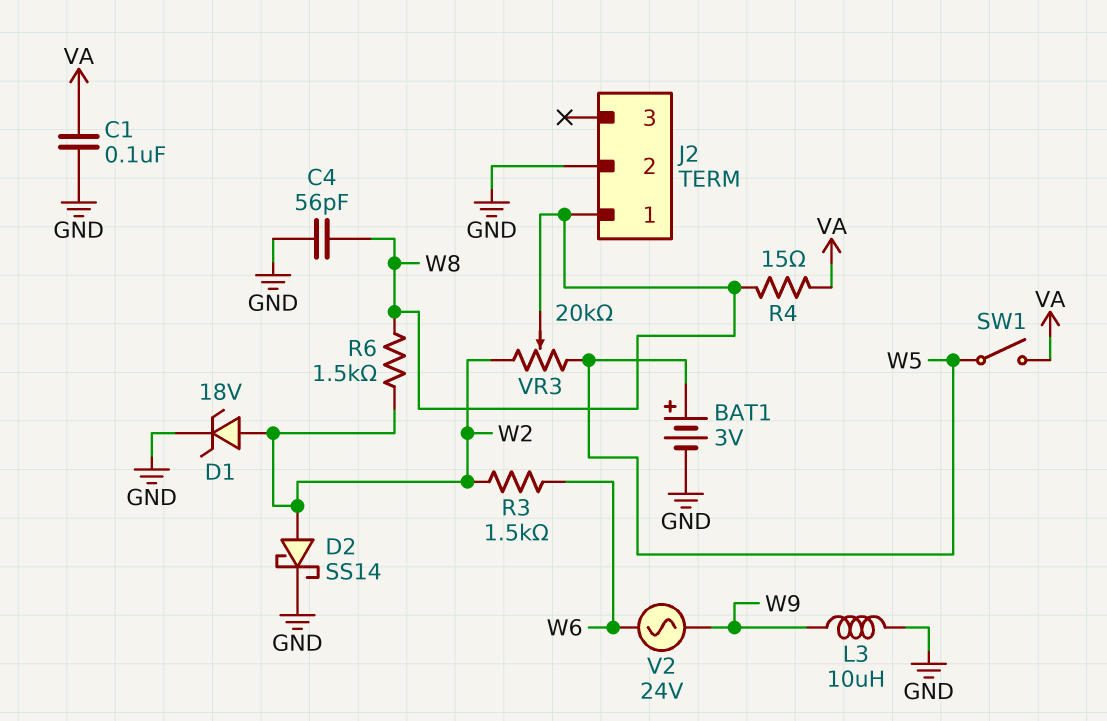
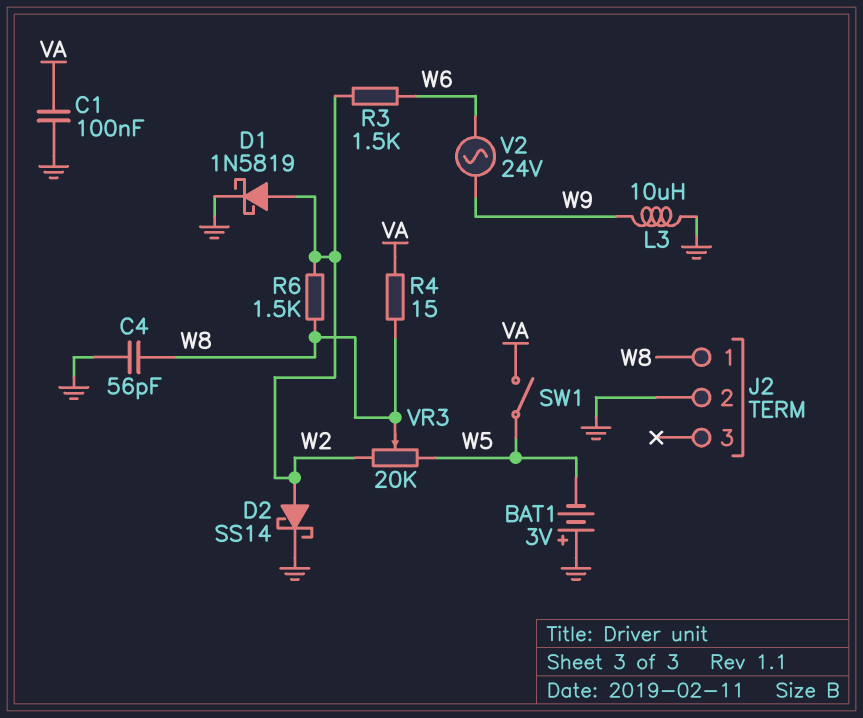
BAT1: 3V (plus W5, minus GND) -> 3V (plus GND, minus W5)
D1: zener 18V (A W2, K GND) -> schottky 1N5819 (A W2, K GND)

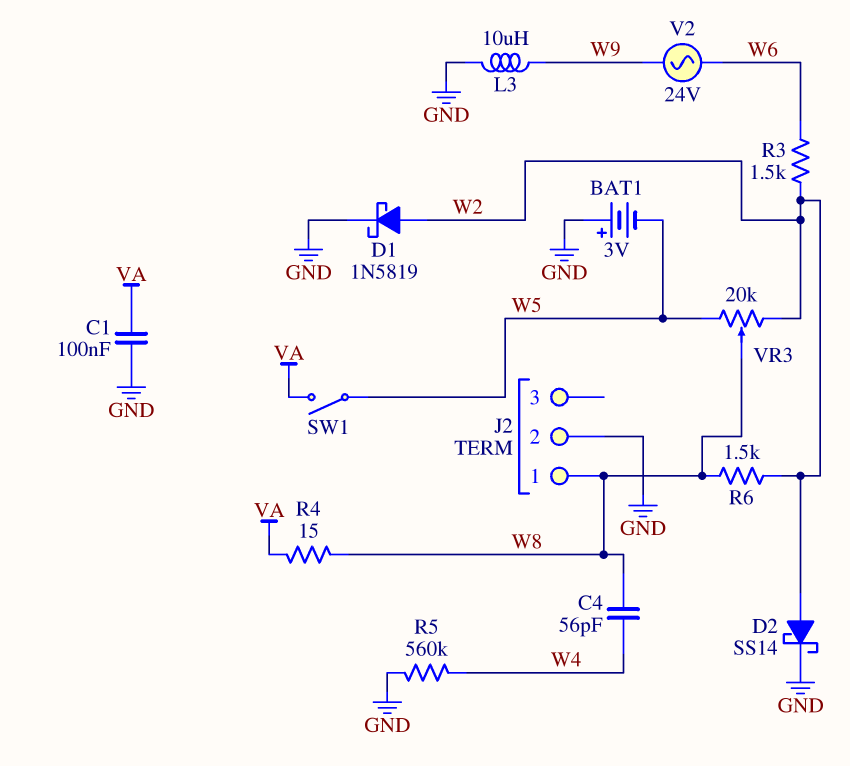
C4: 56pF (GND, W8) -> 56pF (W4, W8)
R5: none -> 560k (GND, W4)

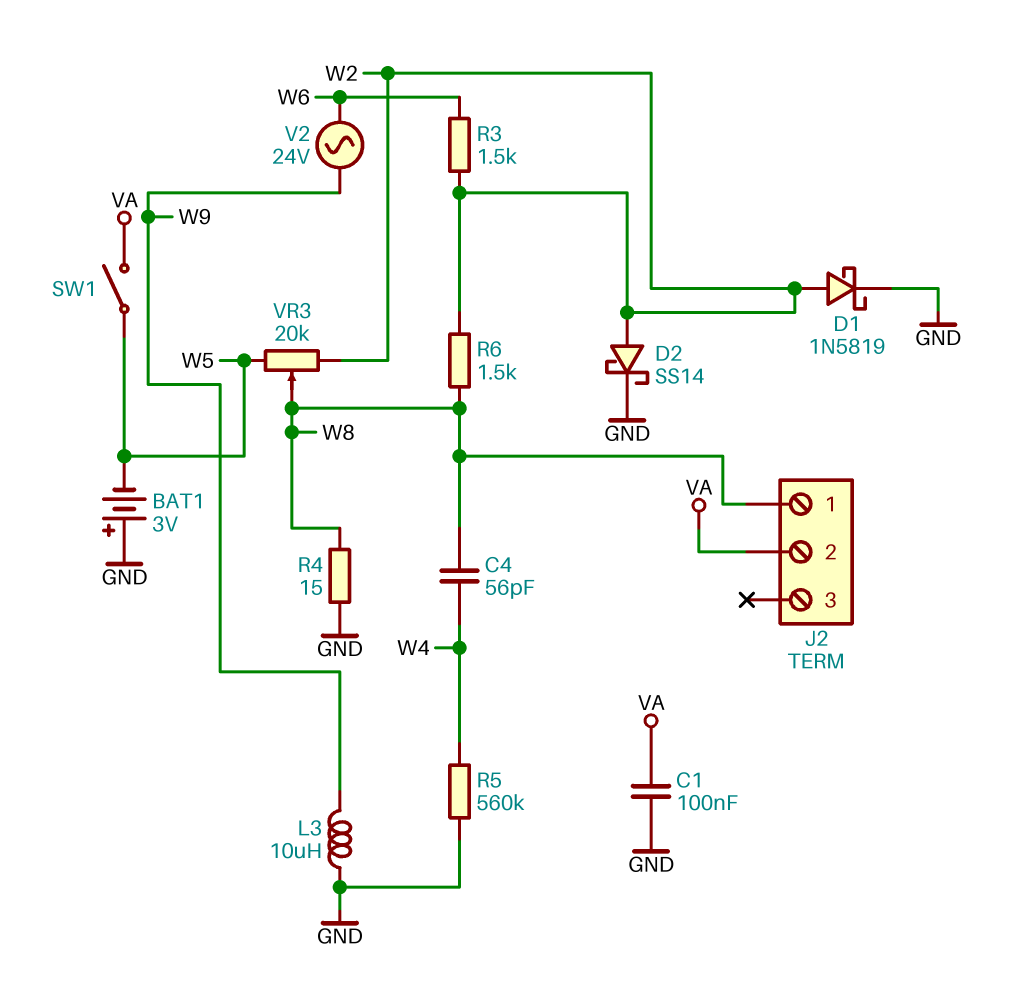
J2 pin 2: GND -> VA
R4: 15 (VA, W8) -> 15 (GND, W8)

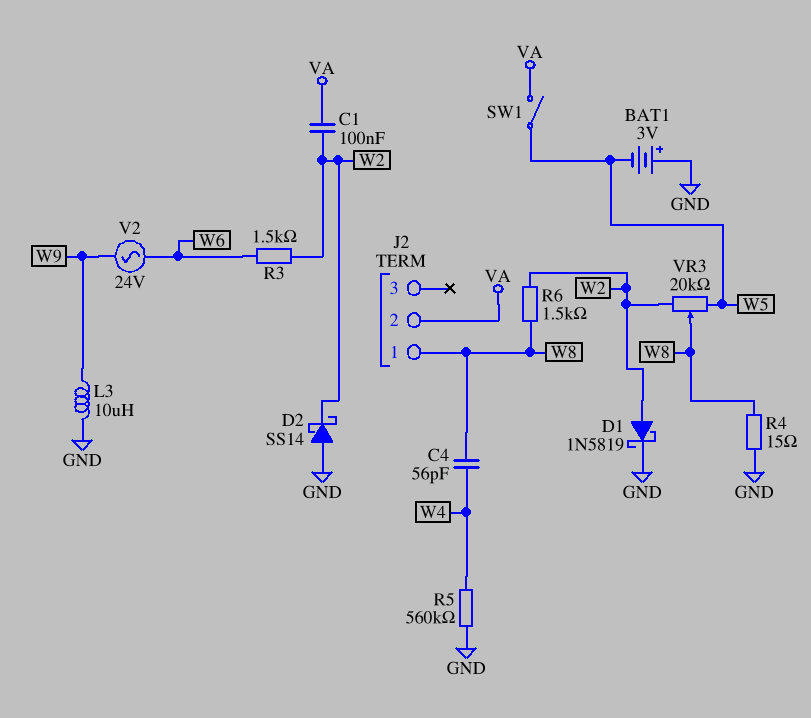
C1: 100nF (GND, VA) -> 100nF (VA, W2)
D2: schottky SS14 (A W2, K GND) -> schottky SS14 (A GND, K W2)

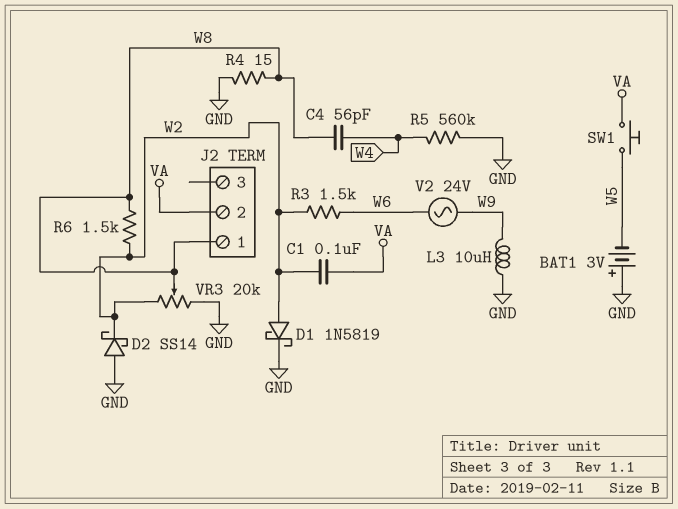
SW1: switch (VA, W5) -> button (VA, W5)
VR3: 20k (W2, W5, wiper W8) -> 20k (GND, W2, wiper W8)

